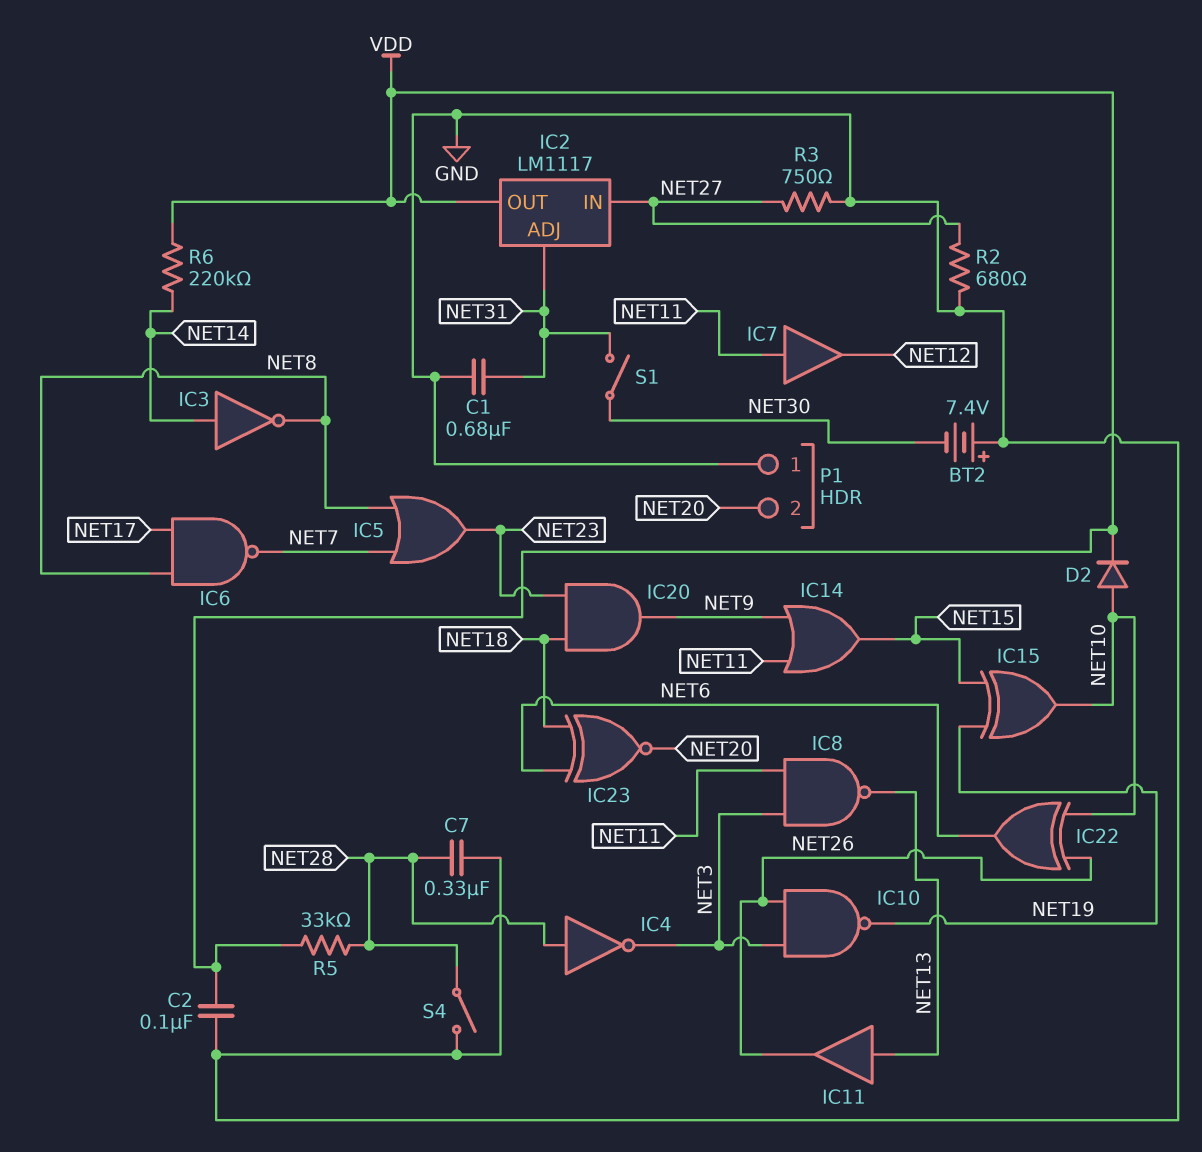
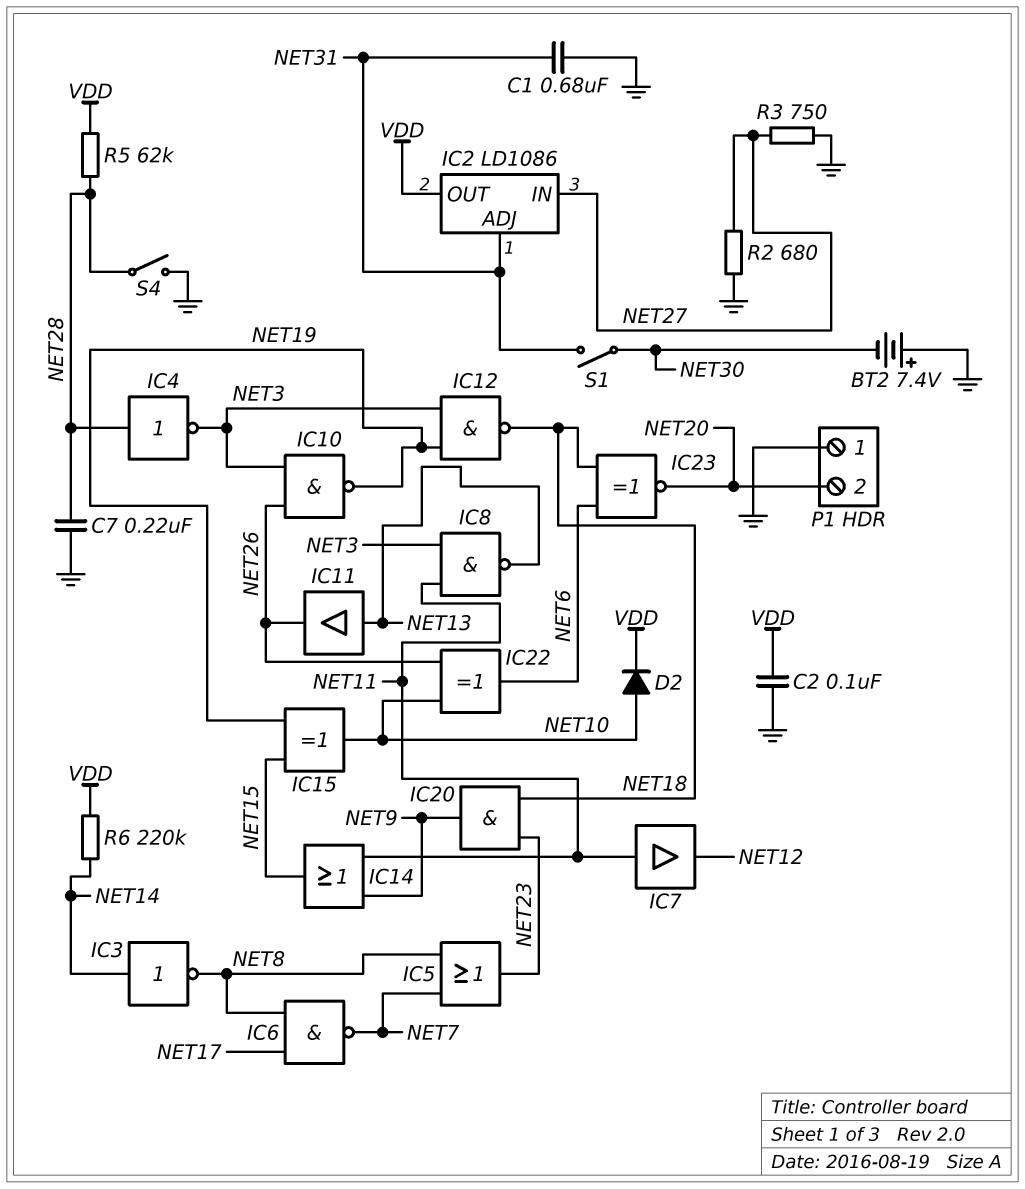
C7: 330nF (GND, NET28) -> 220nF (GND, NET28)
IC2: LM1117 -> LD1086
IC12: none -> NAND (in NET3, in NET19, out NET18)
R5: 33k (NET28, VDD) -> 62k (NET28, VDD)

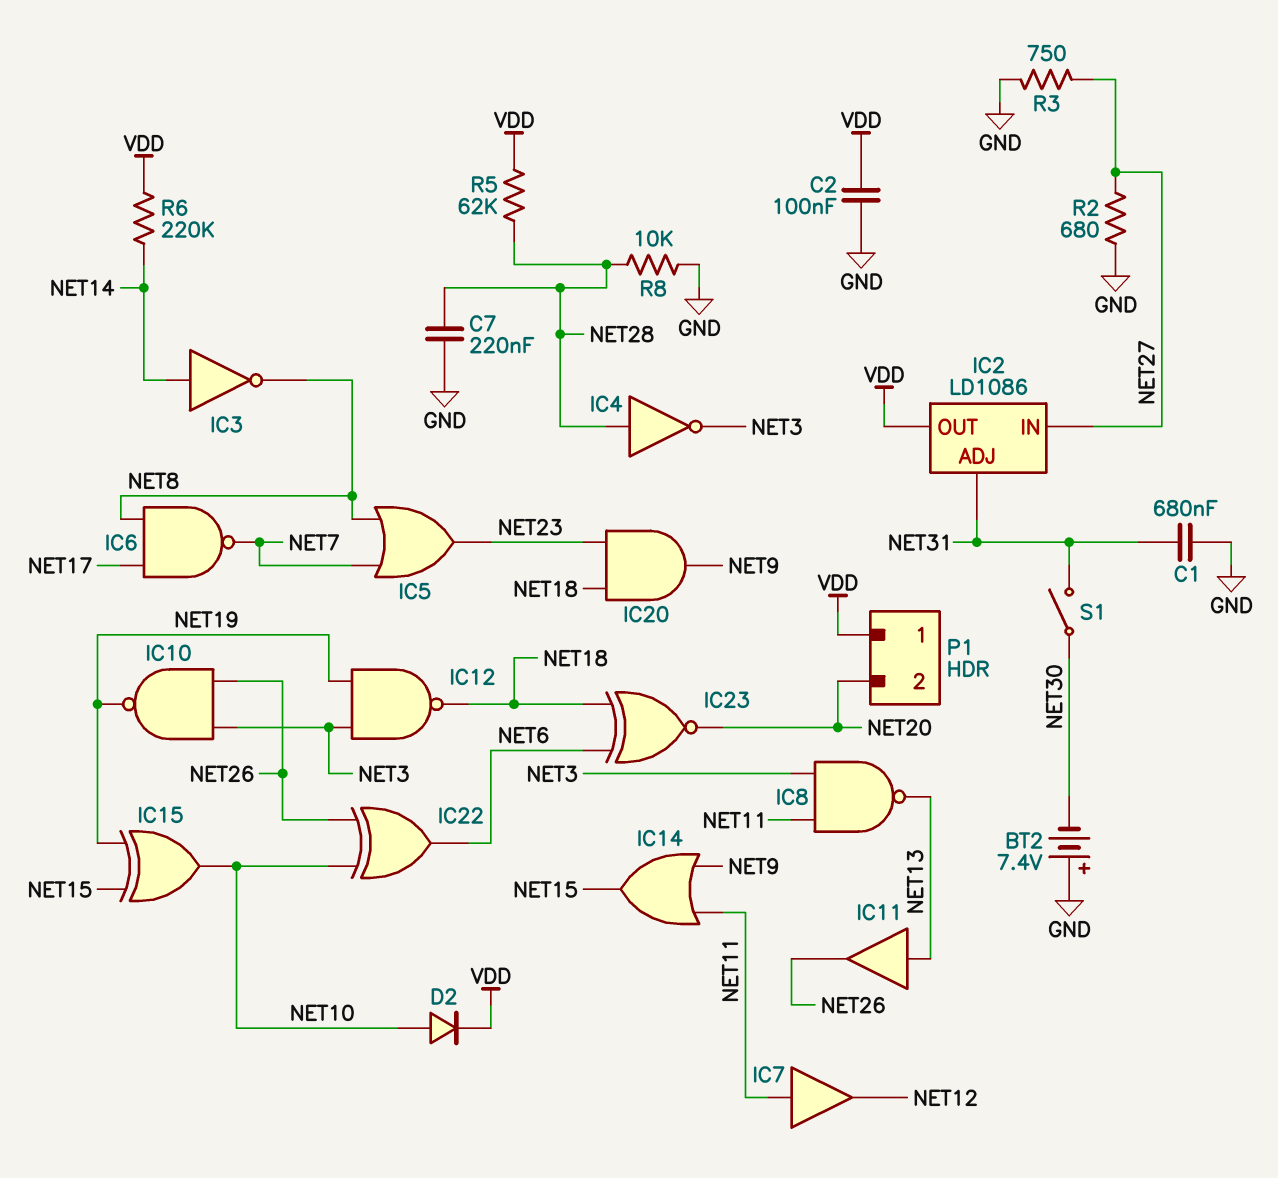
P1 pin 1: GND -> VDD
R8: none -> 10k (GND, NET28)
S4: switch (GND, NET28) -> none

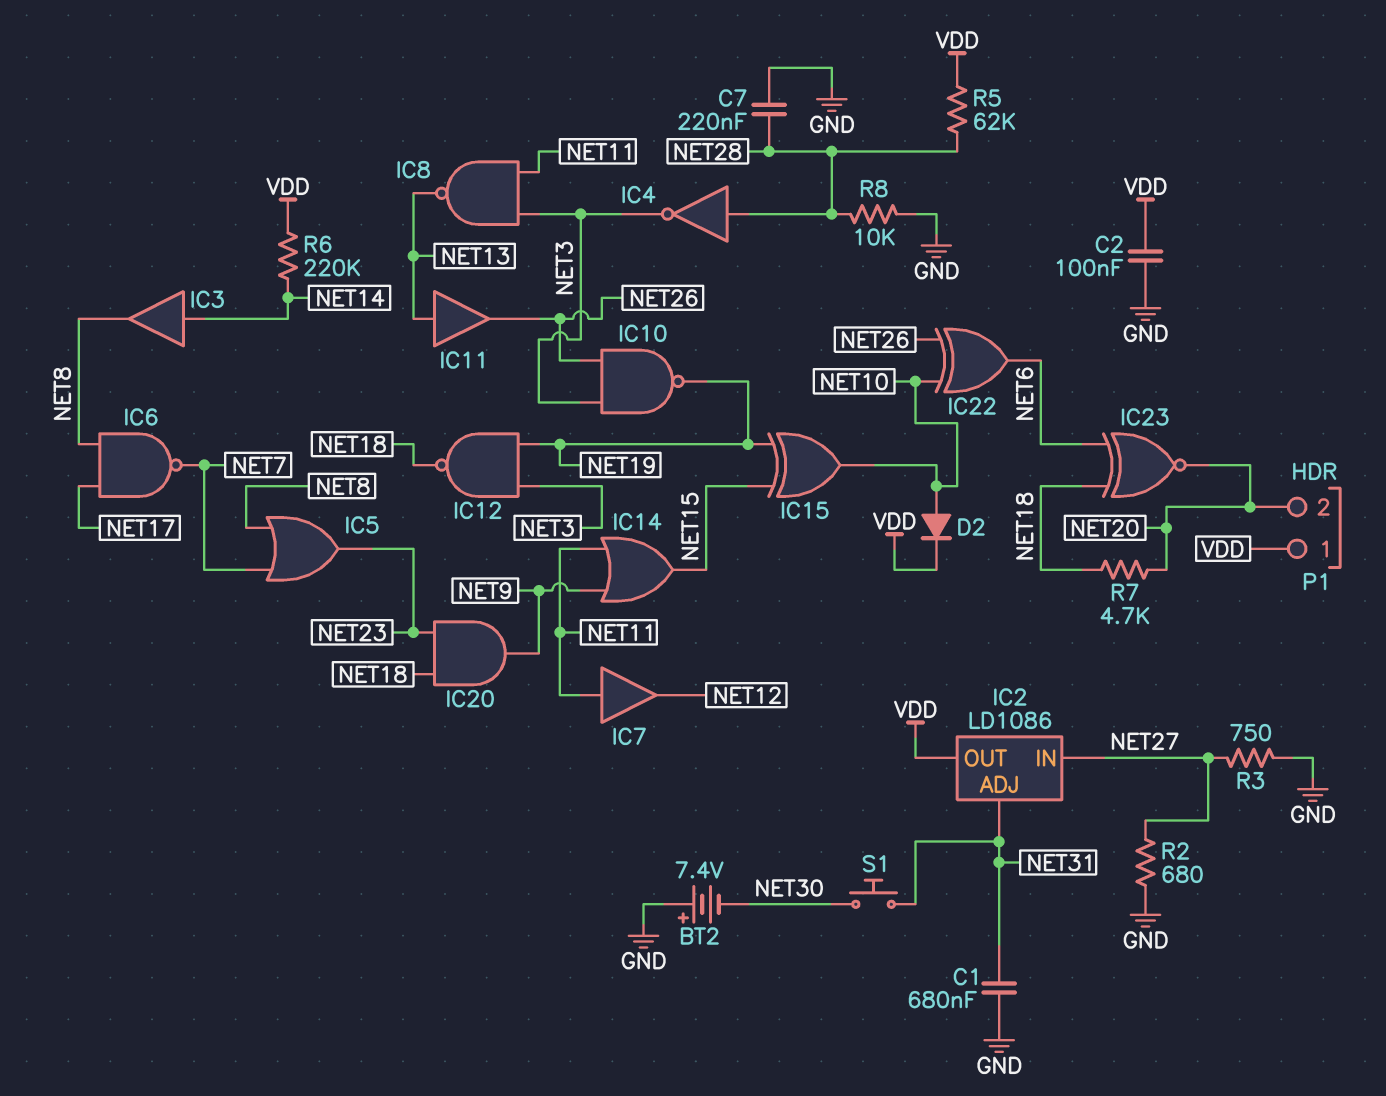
IC3: NOT (in NET14, out NET8) -> buffer (in NET14, out NET8)
R7: none -> 4.7k (NET18, NET20)
S1: switch (NET30, NET31) -> button (NET30, NET31)

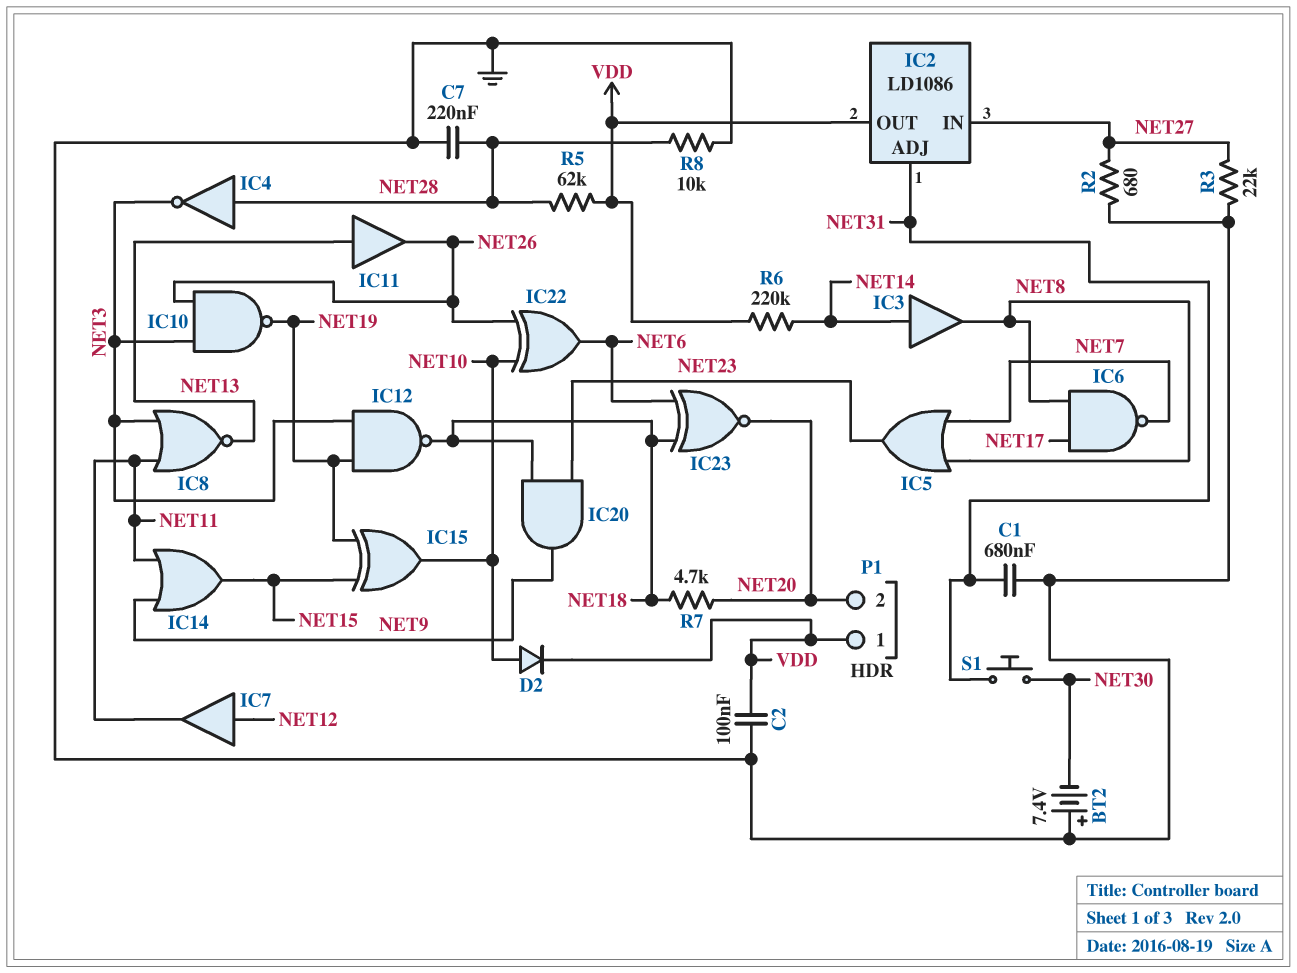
IC7: buffer (in NET11, out NET12) -> buffer (in NET12, out NET11)
IC8: NAND (in NET3, in NET11, out NET13) -> NOR (in NET3, in NET11, out NET13)
R3: 750 (GND, NET27) -> 22k (GND, NET27)

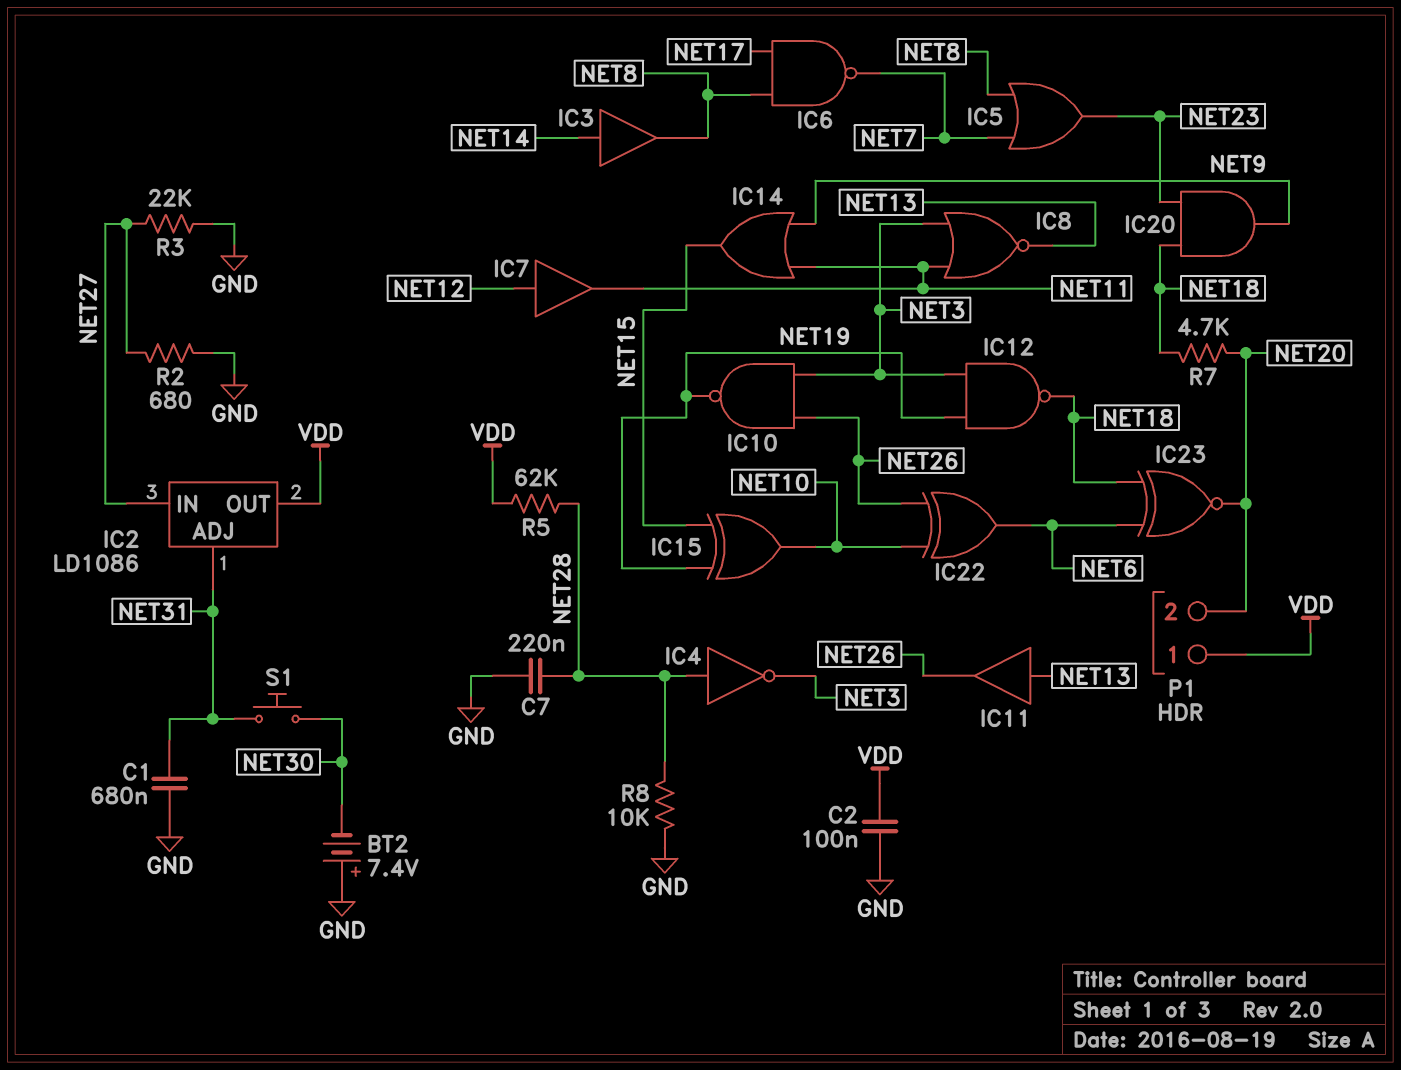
D2: diode (A NET10, K VDD) -> none
R6: 220k (NET14, VDD) -> none

